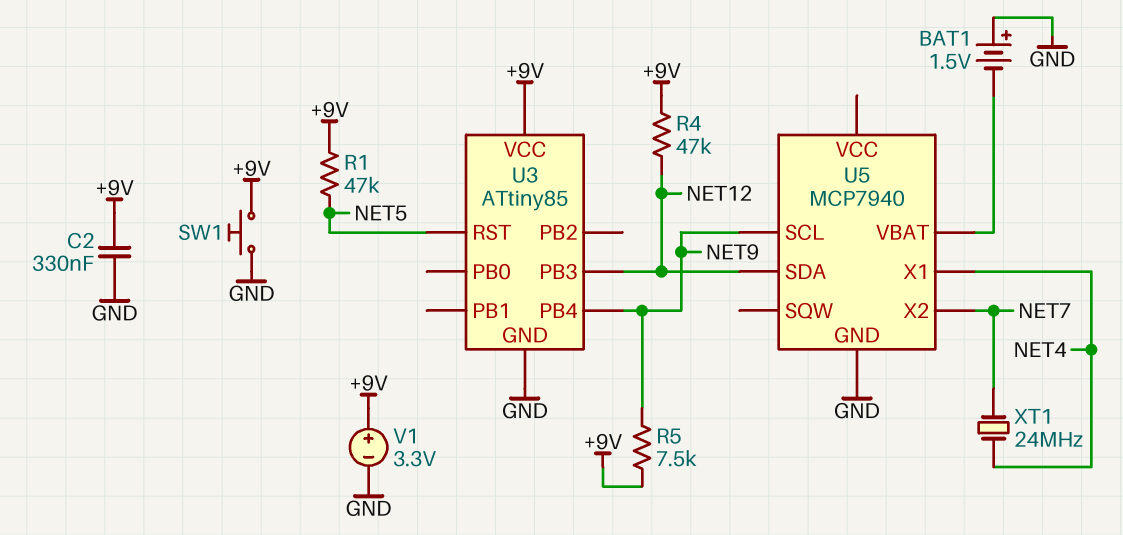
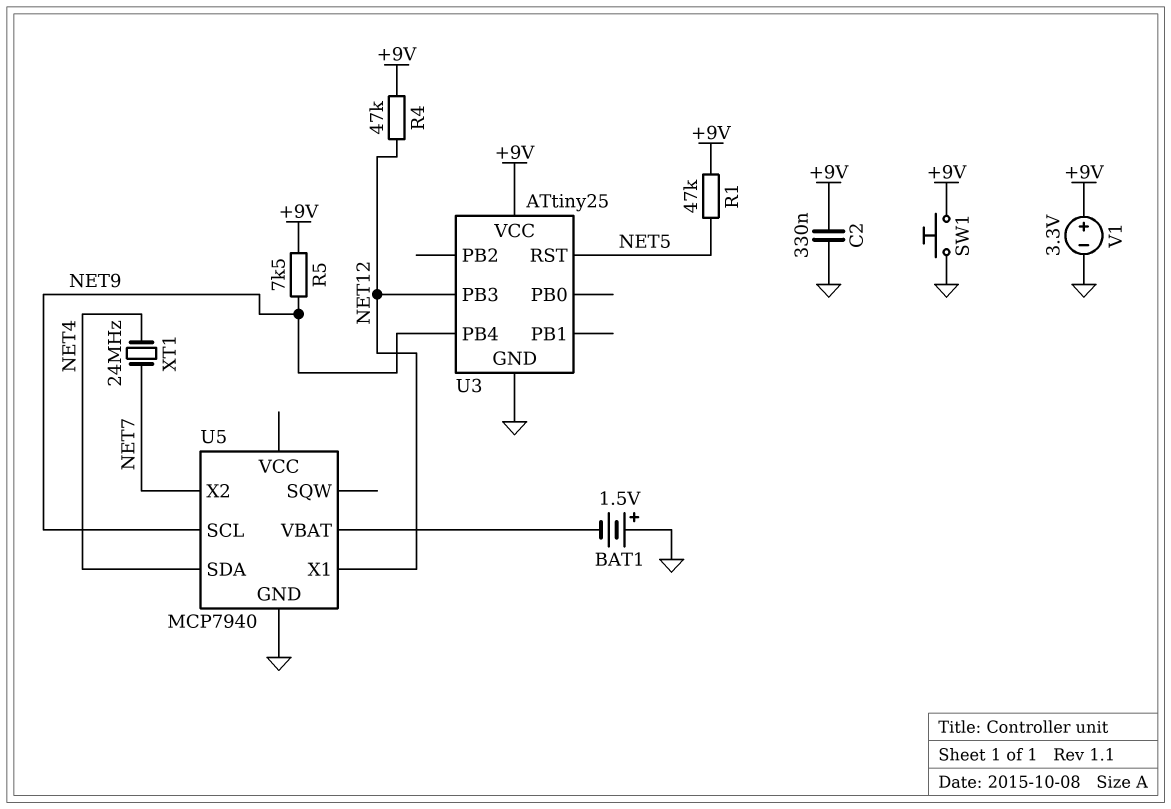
U3: ATtiny85 -> ATtiny25
U5 pin SDA: NET12 -> NET4
U5 pin X1: NET4 -> NET12

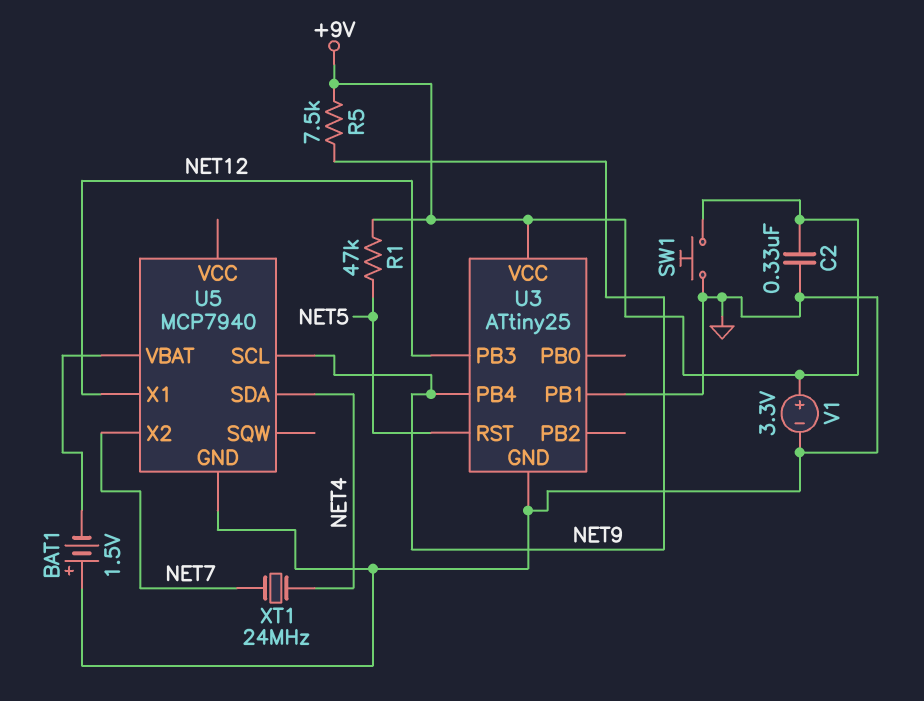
R4: 47k (+9V, NET12) -> none
U3 pin PB1: none -> GND

